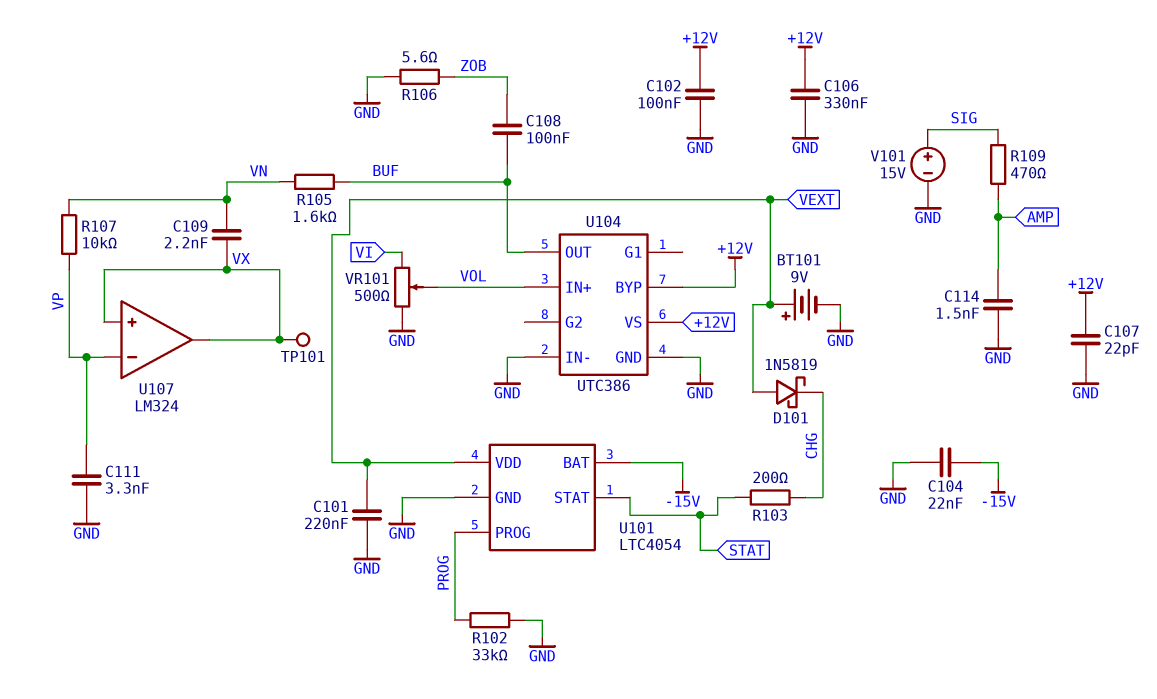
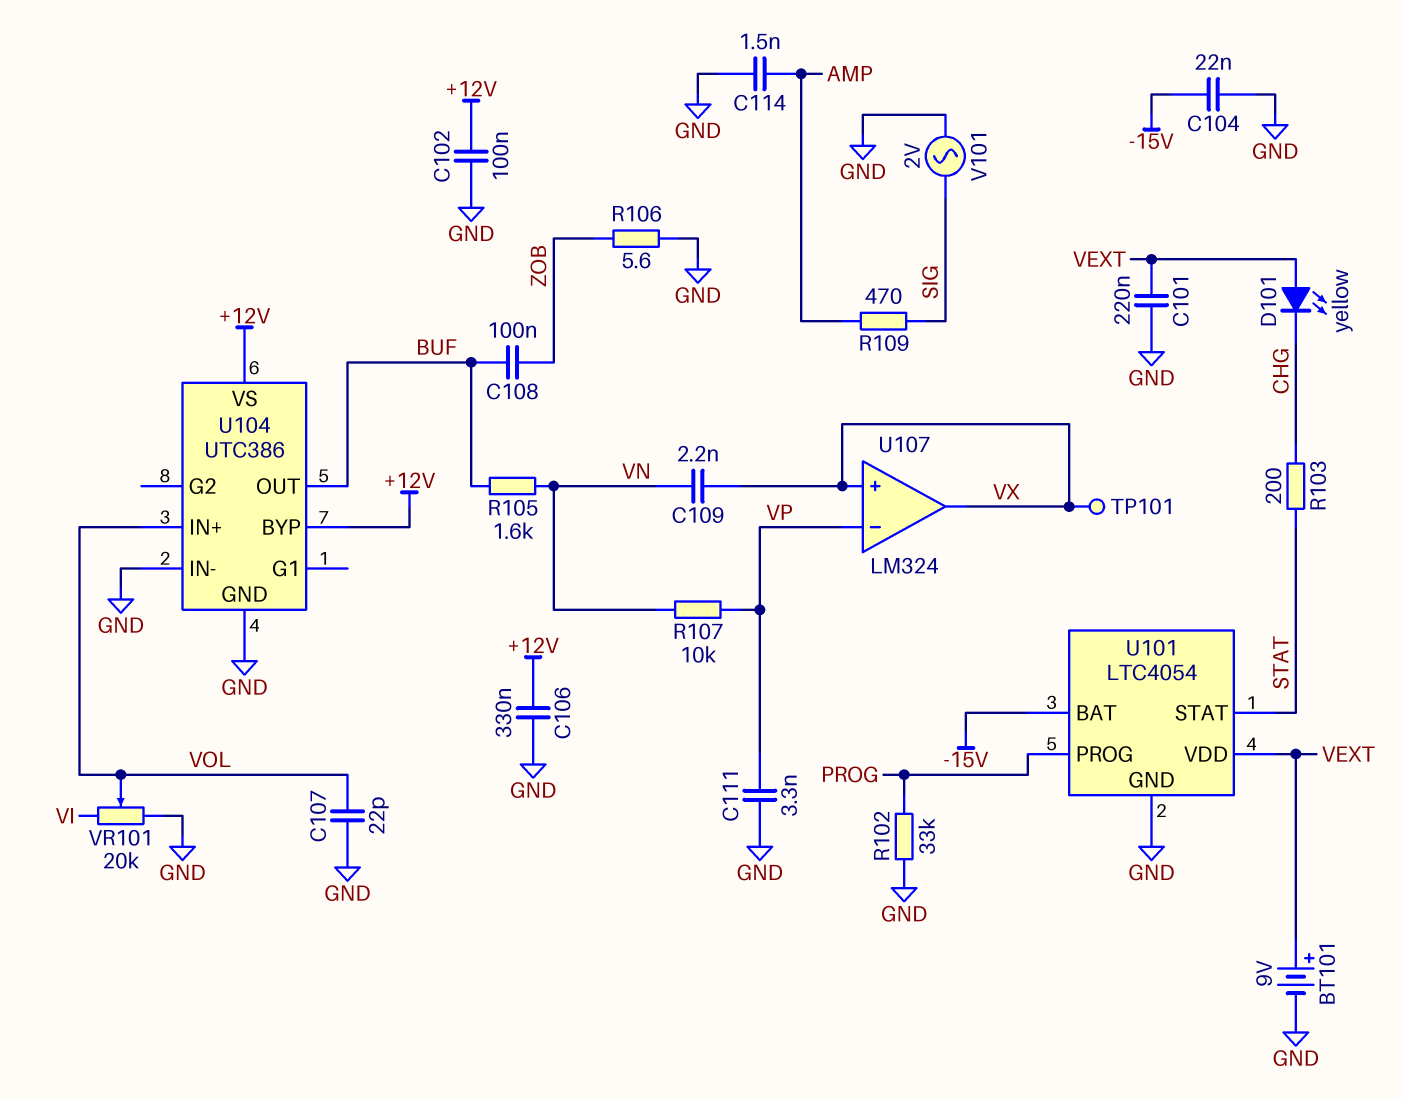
C107: 22pF (+12V, GND) -> 22pF (GND, VOL)
D101: schottky 1N5819 (A VEXT, K CHG) -> LED yellow (A VEXT, K CHG)
V101: 15V (plus SIG, minus GND) -> AC 2V (GND, SIG)
VR101: 500 (GND, VI, wiper VOL) -> 20k (GND, VI, wiper VOL)

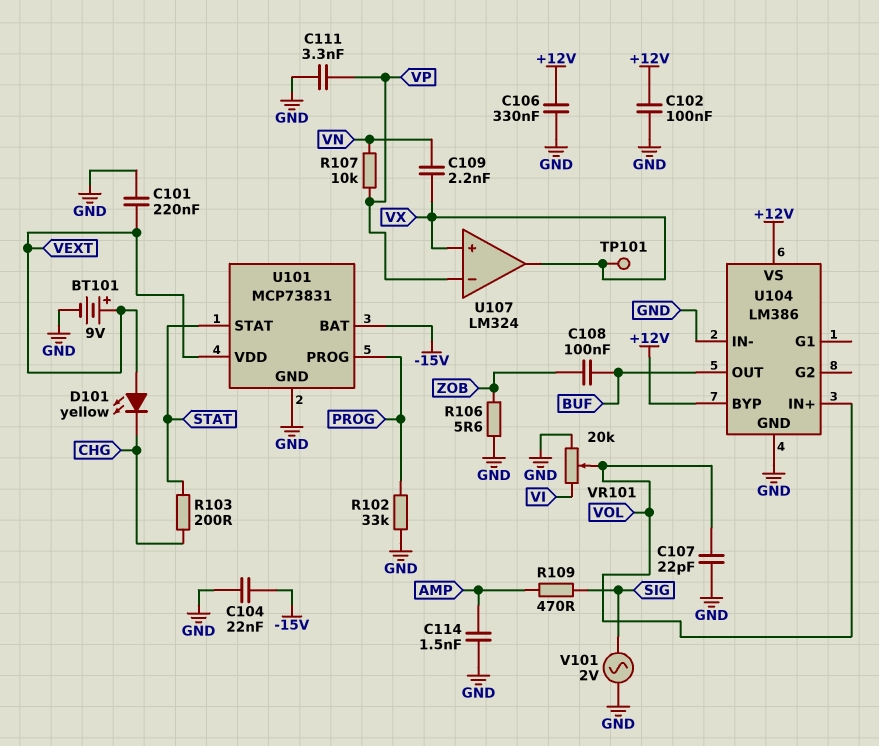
R105: 1.6k (BUF, VN) -> none
U101: LTC4054 -> MCP73831
U104: UTC386 -> LM386

